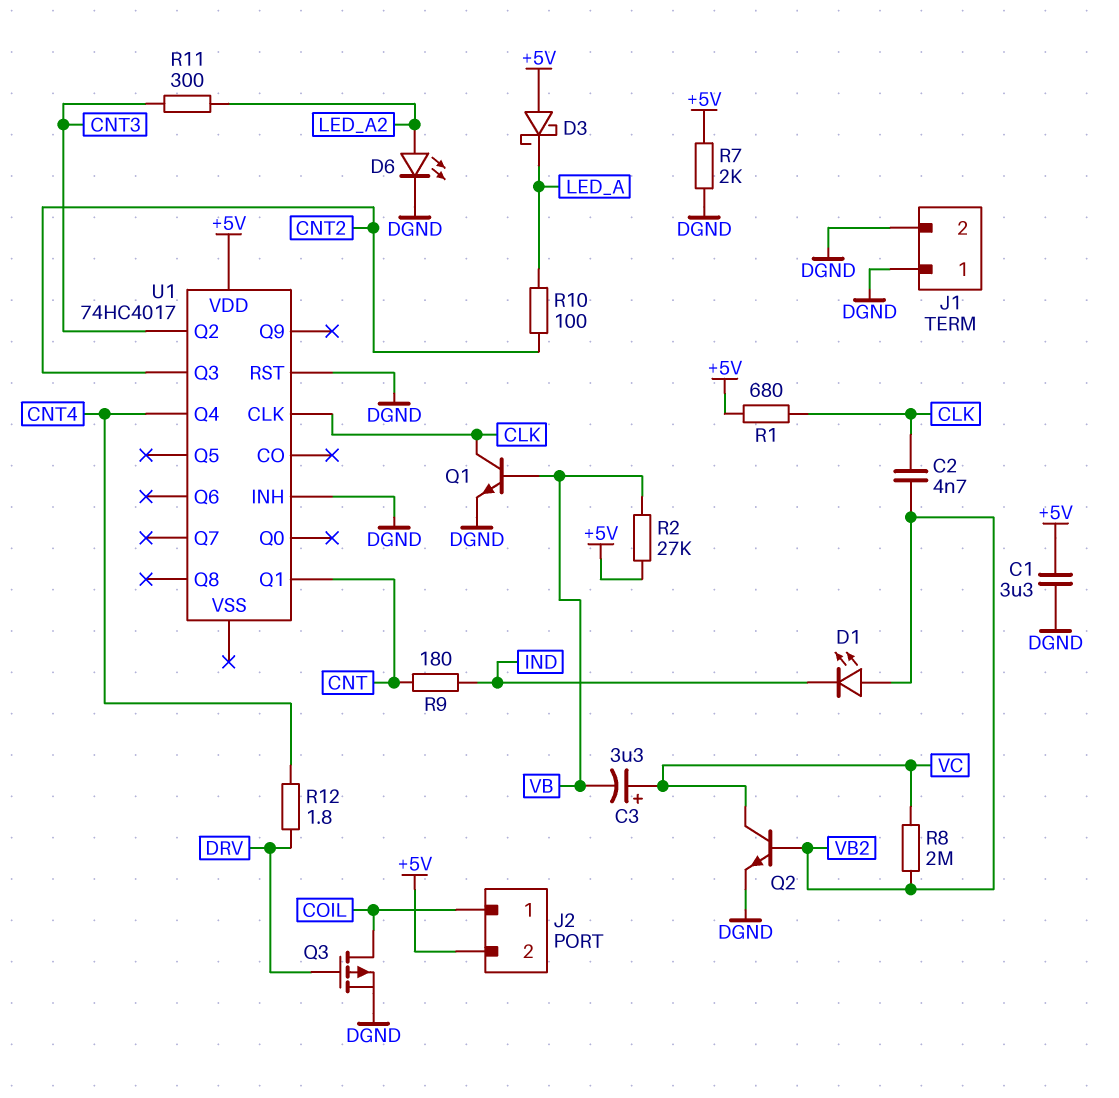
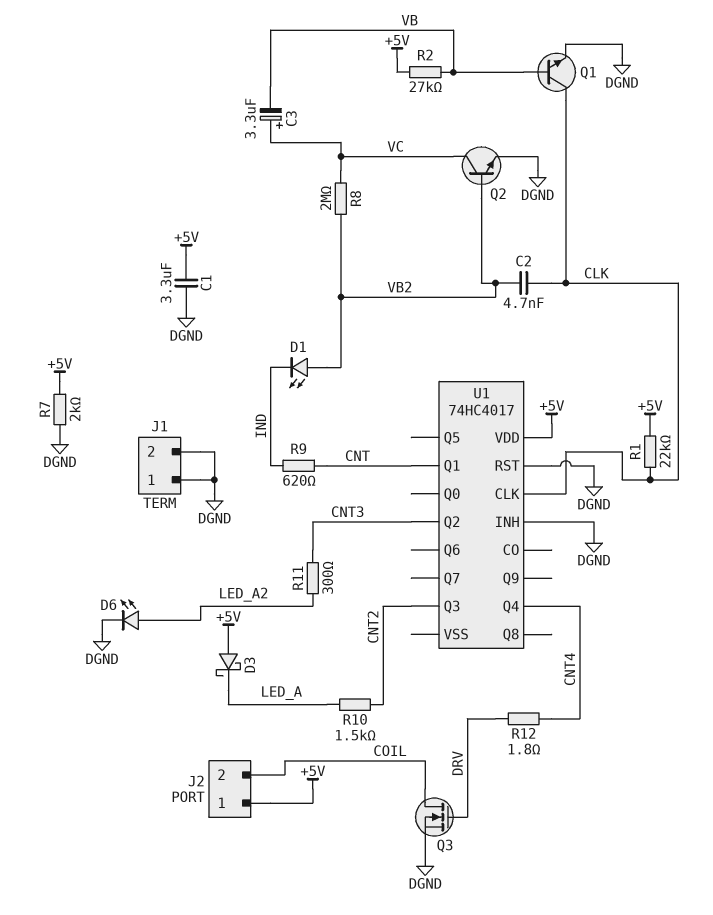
J2 pin 1: COIL -> +5V
J2 pin 2: +5V -> COIL
Q3: PMOS (G DRV, D COIL, S DGND) -> NMOS (G DRV, D COIL, S DGND)
R1: 680 (+5V, CLK) -> 22k (+5V, CLK)
R9: 180 (CNT, IND) -> 620 (CNT, IND)
R10: 100 (CNT2, LED_A) -> 1.5k (CNT2, LED_A)

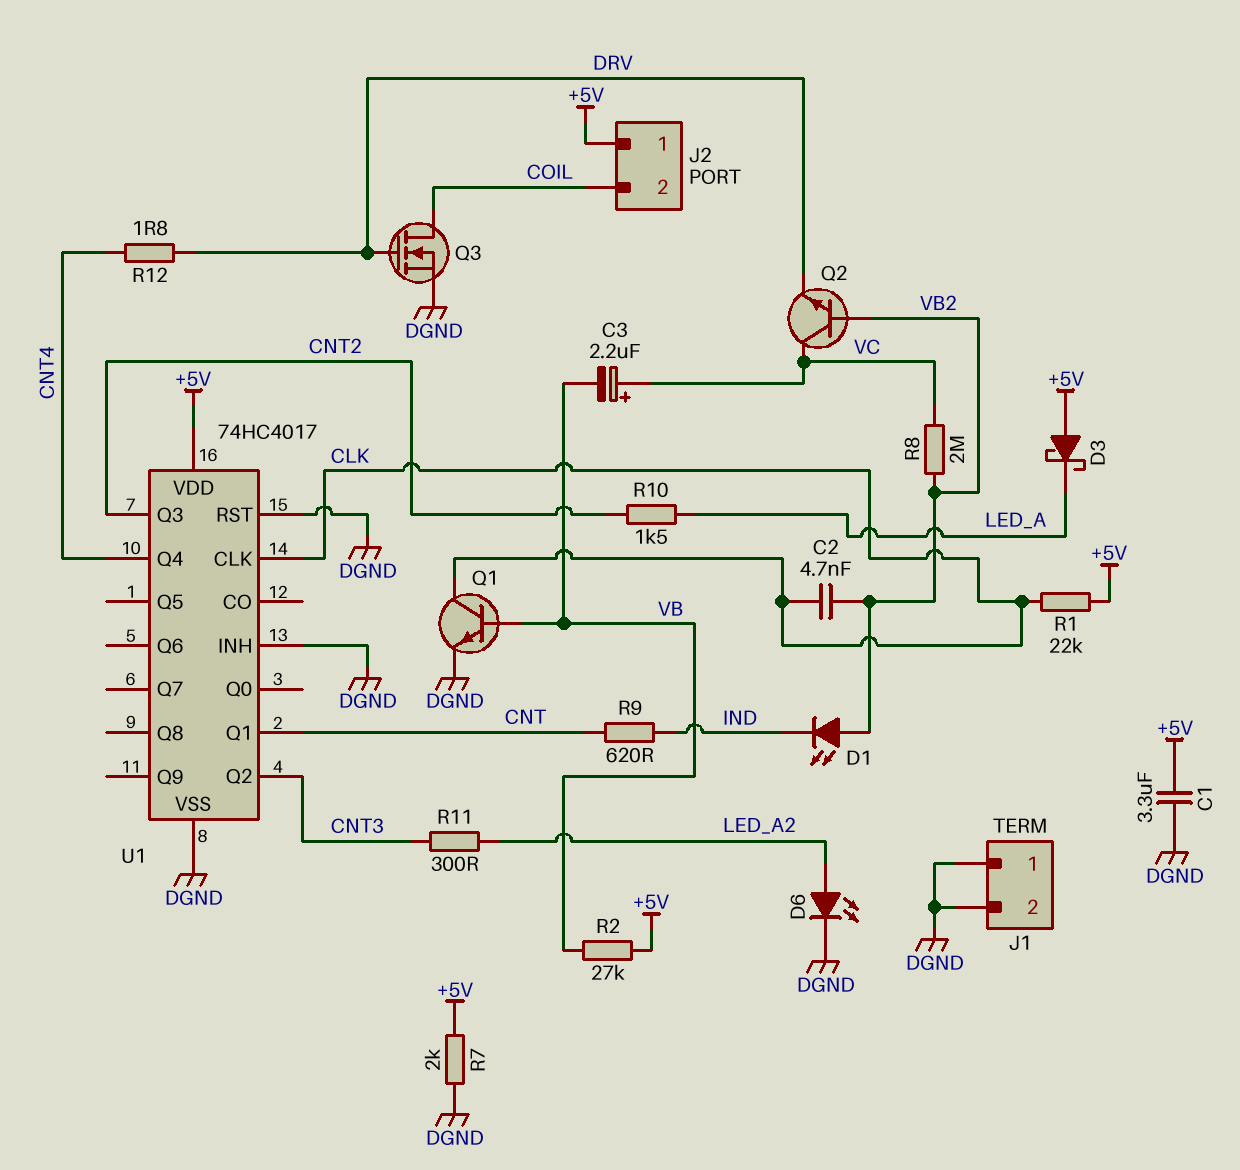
C3: 3.3uF (plus VC, minus VB) -> 2.2uF (plus VC, minus VB)
Q2: NPN (B VB2, C VC, E DGND) -> NPN (B VB2, C VC, E DRV)
U1 pin VSS: none -> DGND

